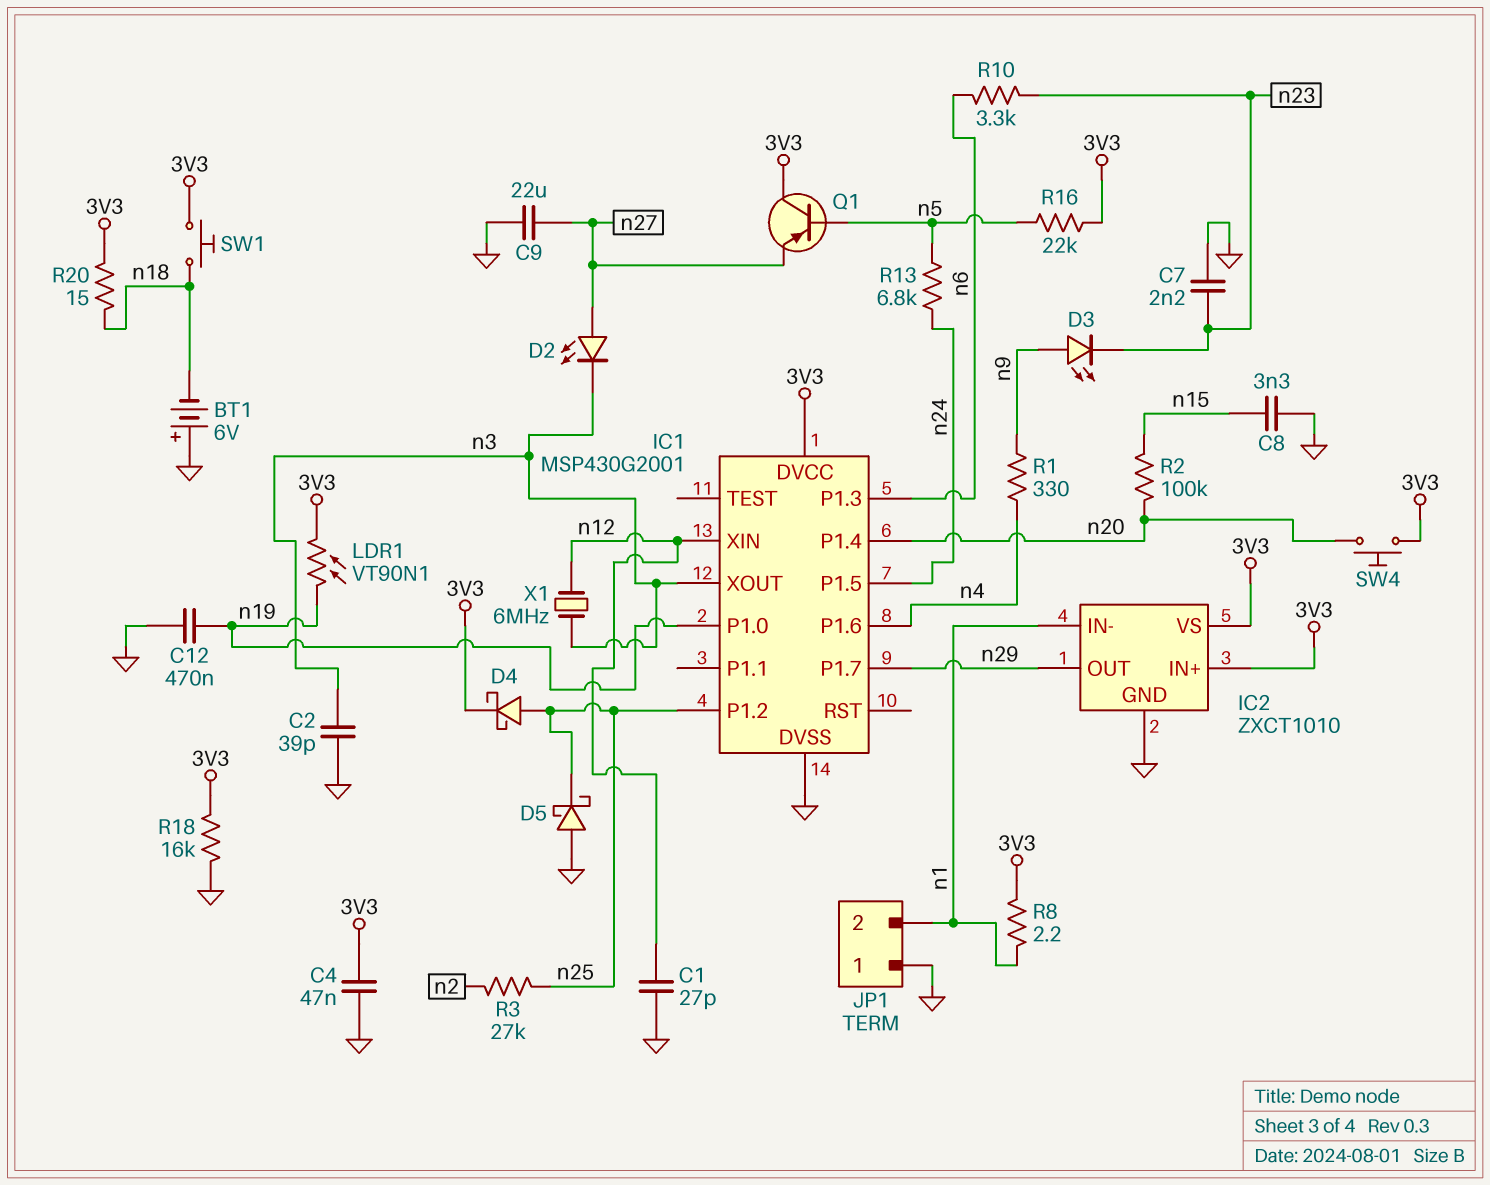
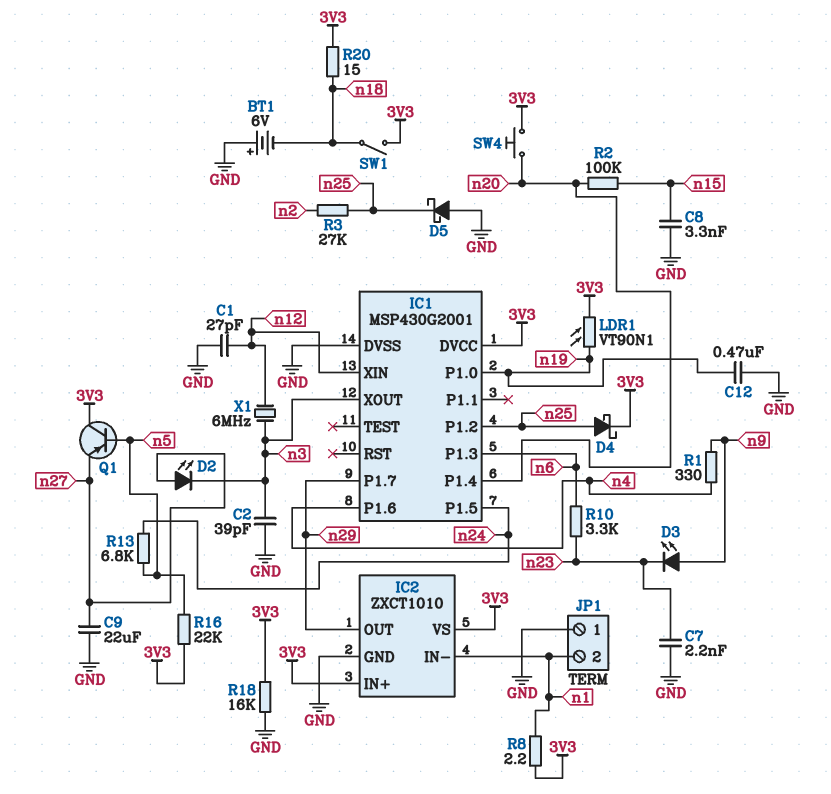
C4: 47nF (3V3, GND) -> none
SW1: button (3V3, n18) -> switch (3V3, n18)

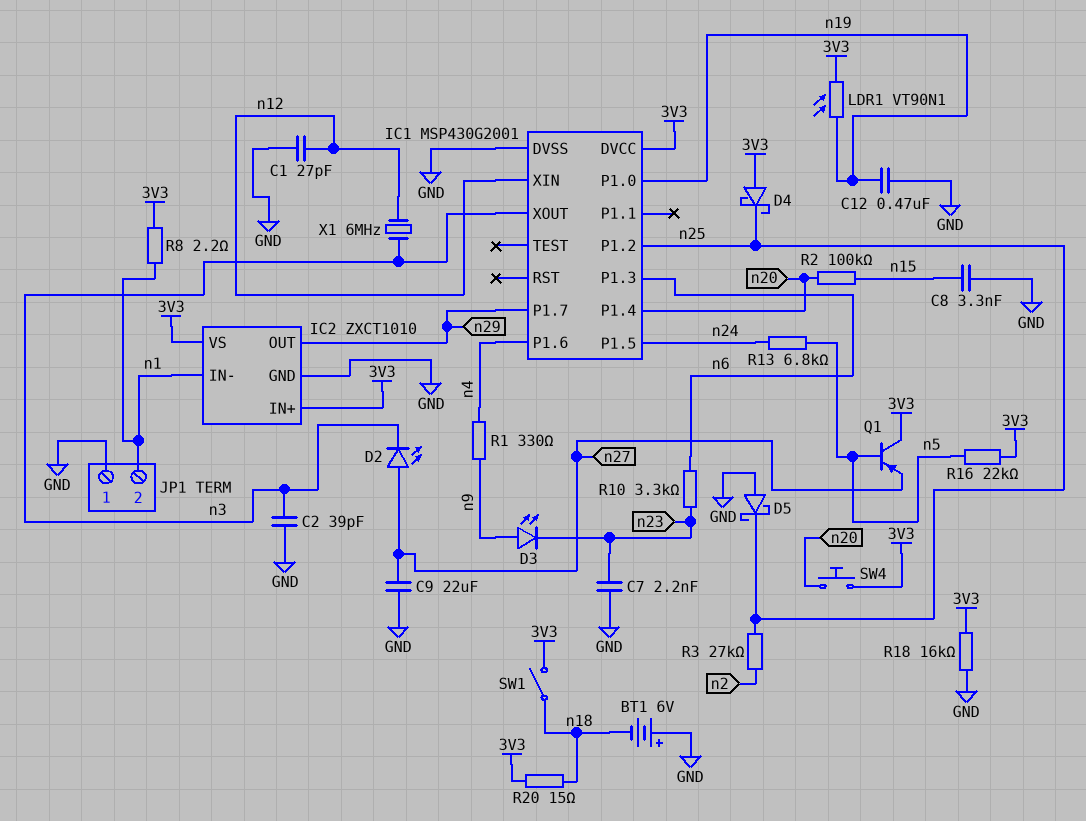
D4: schottky (A n25, K 3V3) -> schottky (A 3V3, K n25)

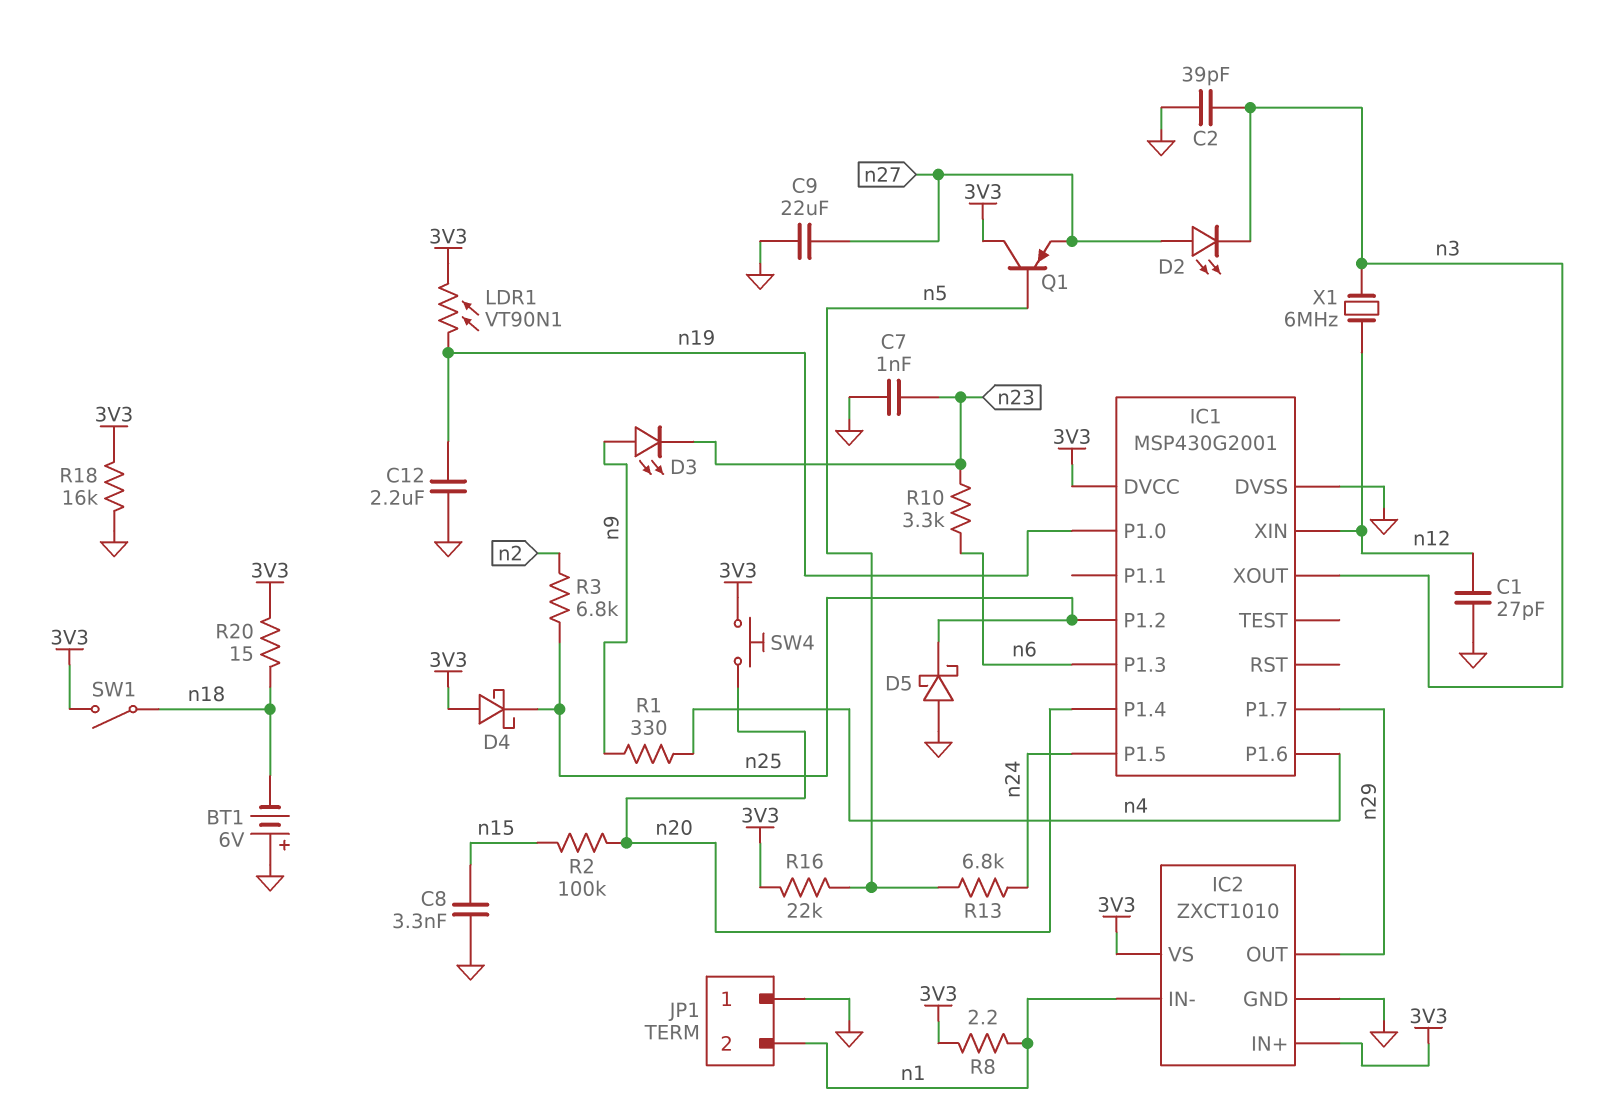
C7: 2.2nF (GND, n23) -> 1nF (GND, n23)
C12: 470nF (GND, n19) -> 2.2uF (GND, n19)
R3: 27k (n2, n25) -> 6.8k (n2, n25)

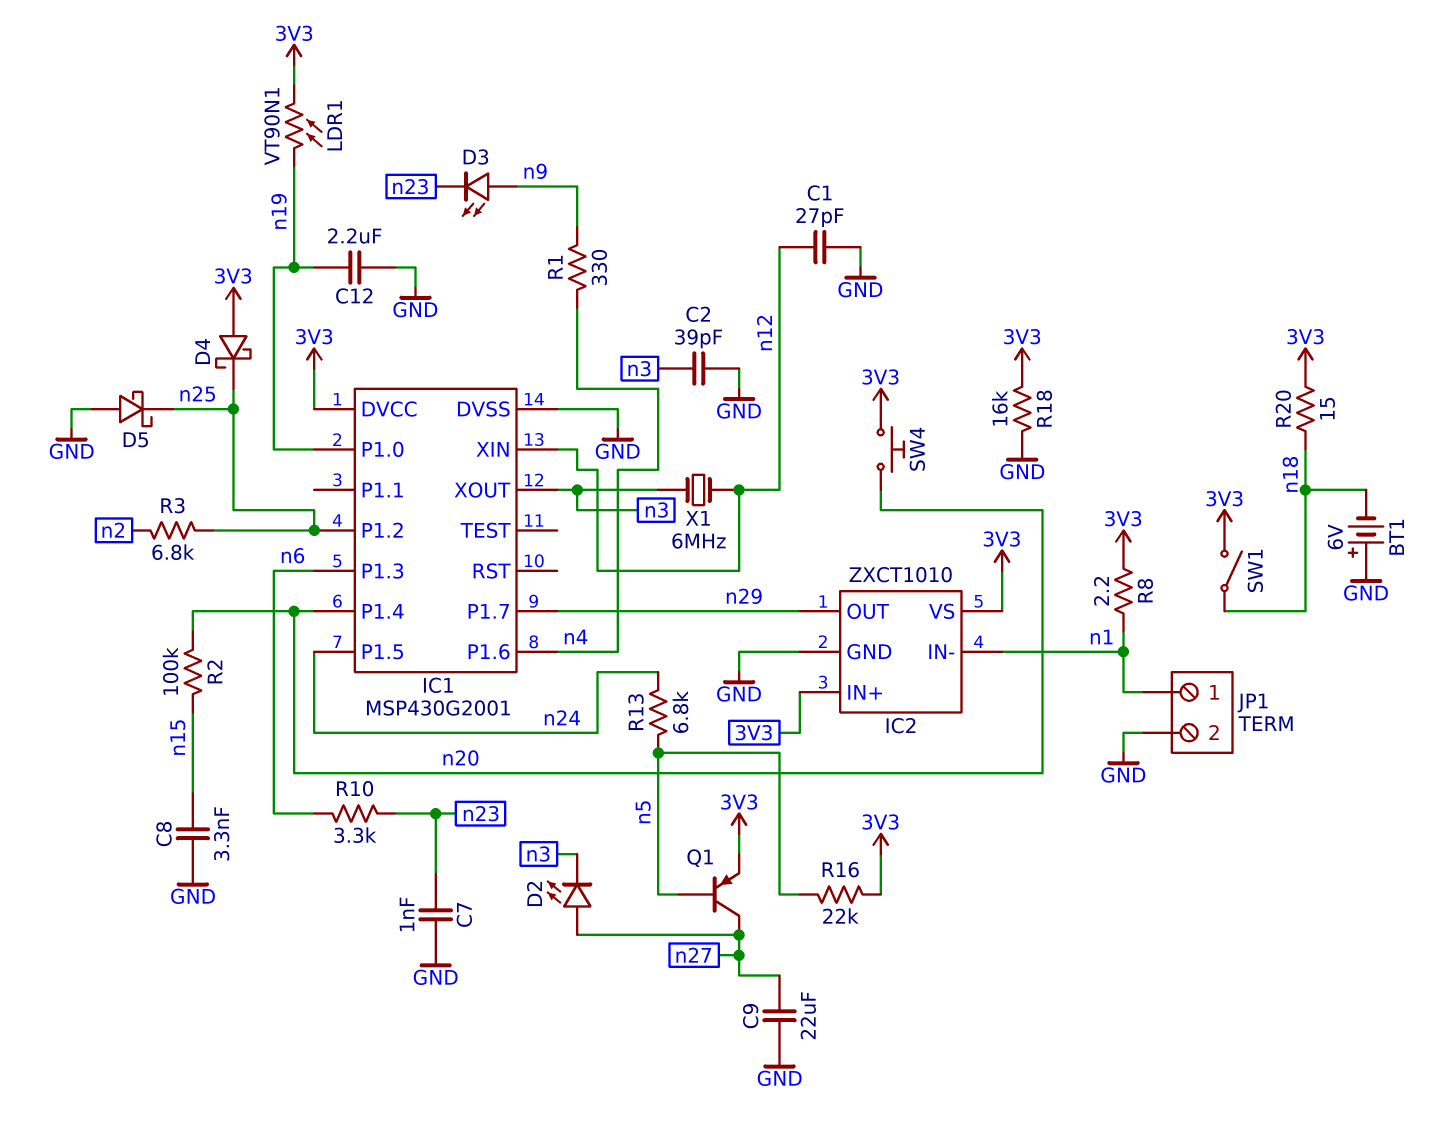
JP1 pin 1: GND -> n1
JP1 pin 2: n1 -> GND
Q1: PNP (B n5, C 3V3, E n27) -> PNP (B n5, C n27, E 3V3)

